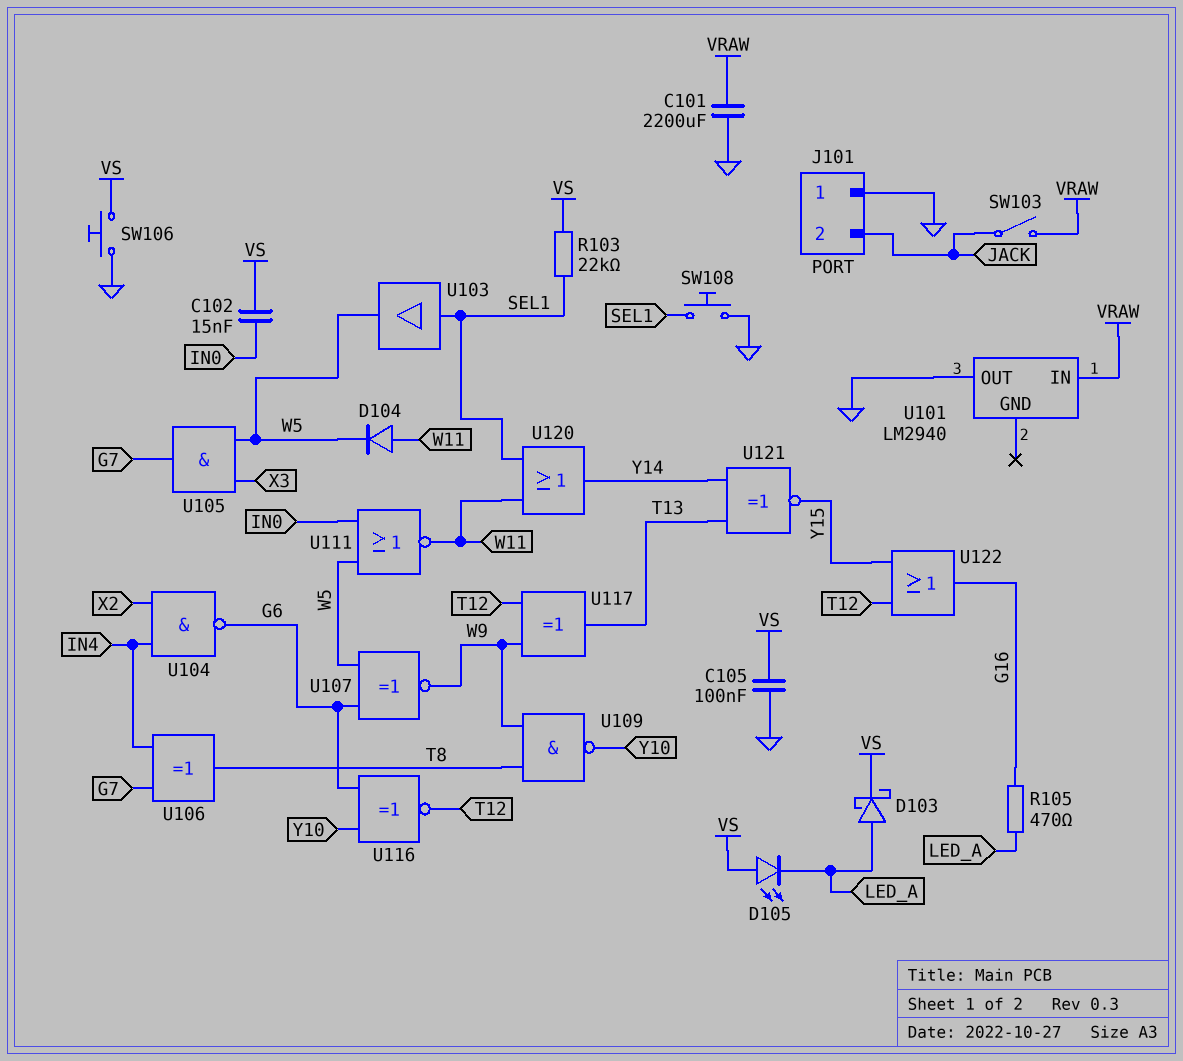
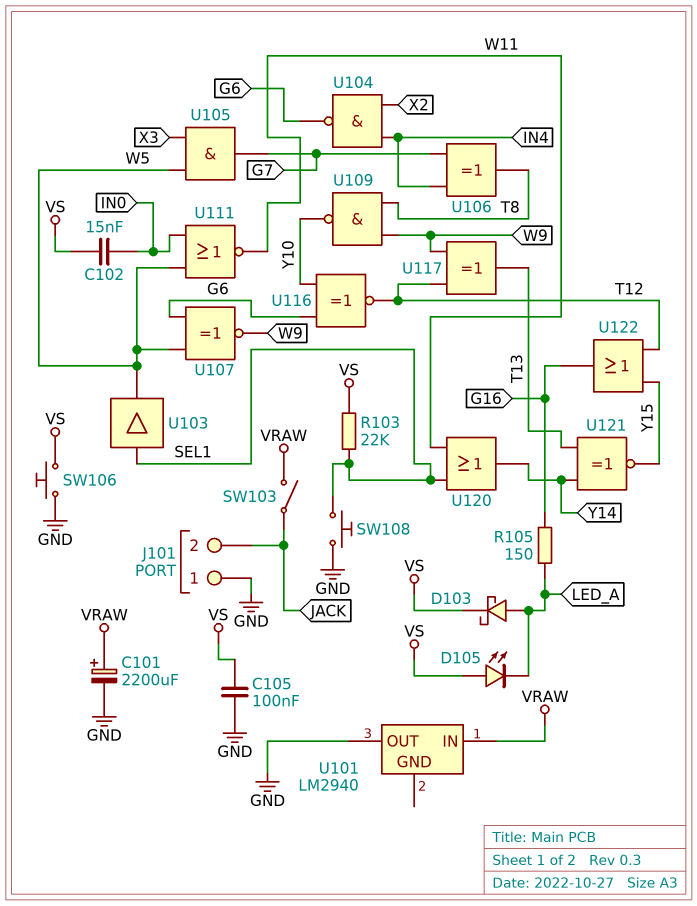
C101: 2200uF (GND, VRAW) -> 2200uF (plus VRAW, minus GND)
D104: diode (A W11, K W5) -> none
R105: 470 (G16, LED_A) -> 150 (G16, LED_A)

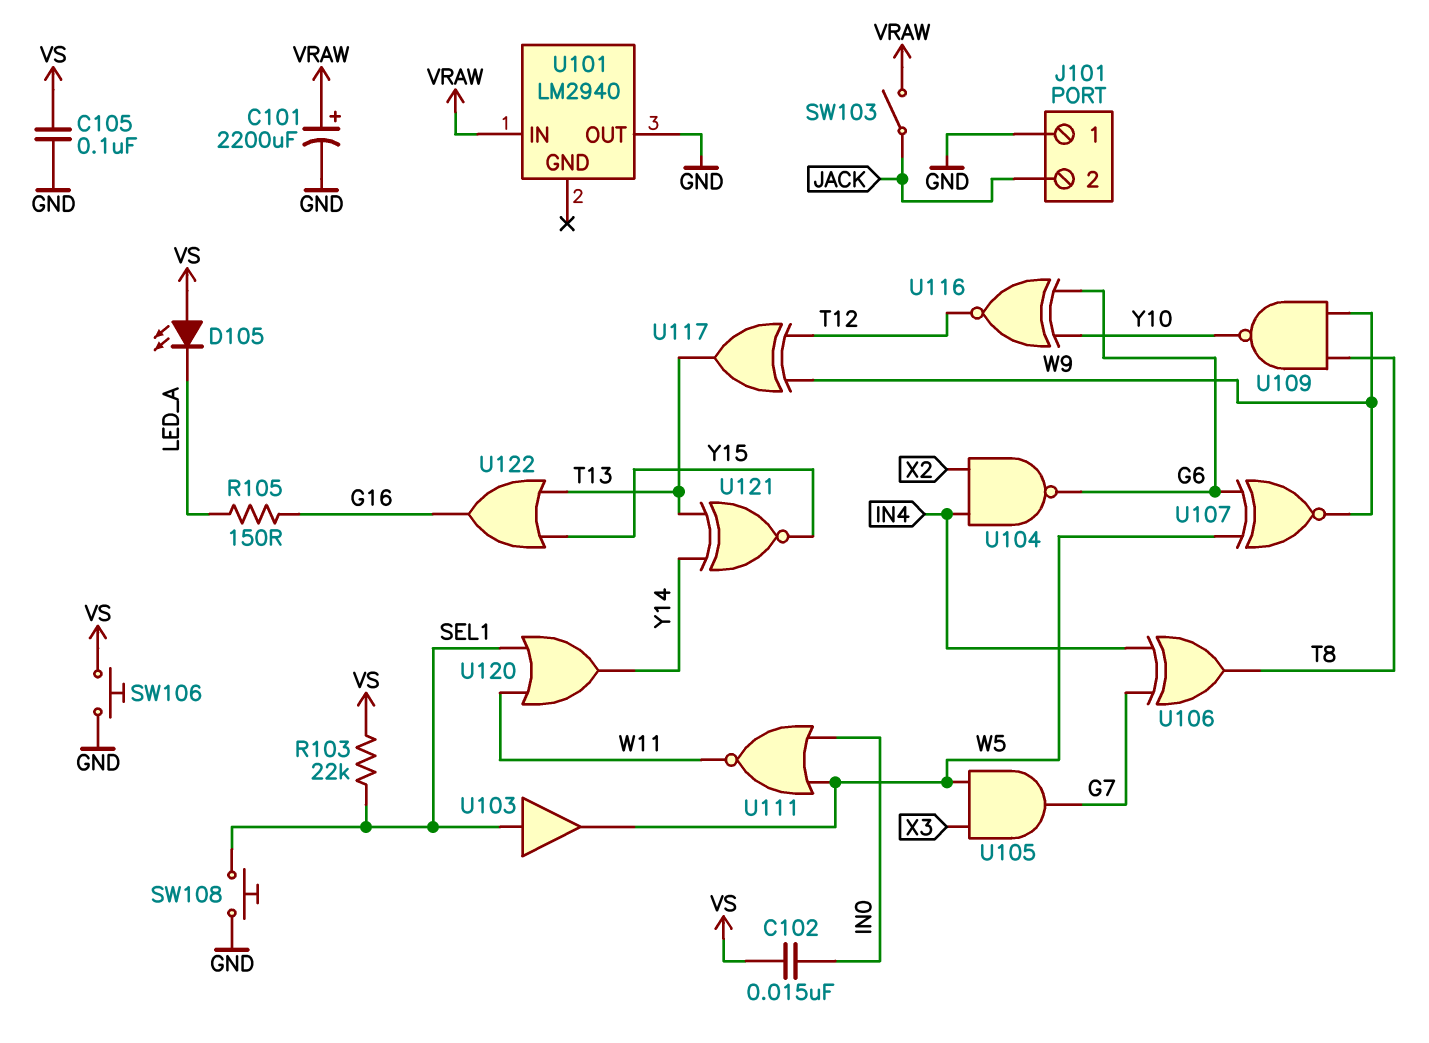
D103: schottky (A LED_A, K VS) -> none
U122: OR (in T12, in Y15, out G16) -> OR (in T13, in Y15, out G16)

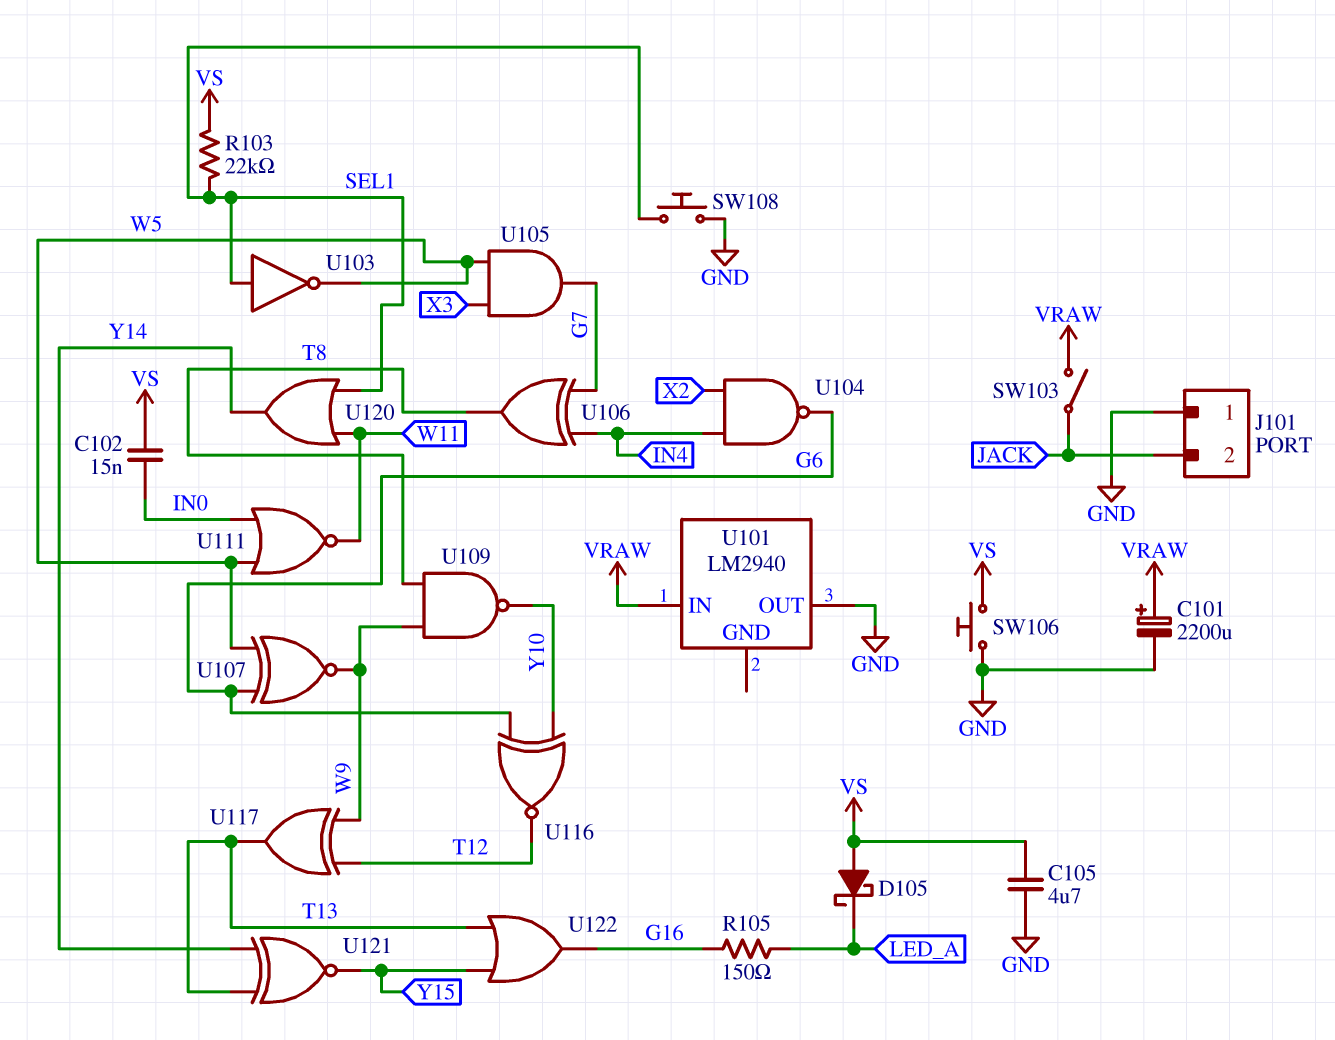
C105: 100nF (GND, VS) -> 4.7uF (GND, VS)
D105: LED (A VS, K LED_A) -> schottky (A VS, K LED_A)
U103: buffer (in SEL1, out W5) -> NOT (in SEL1, out W5)

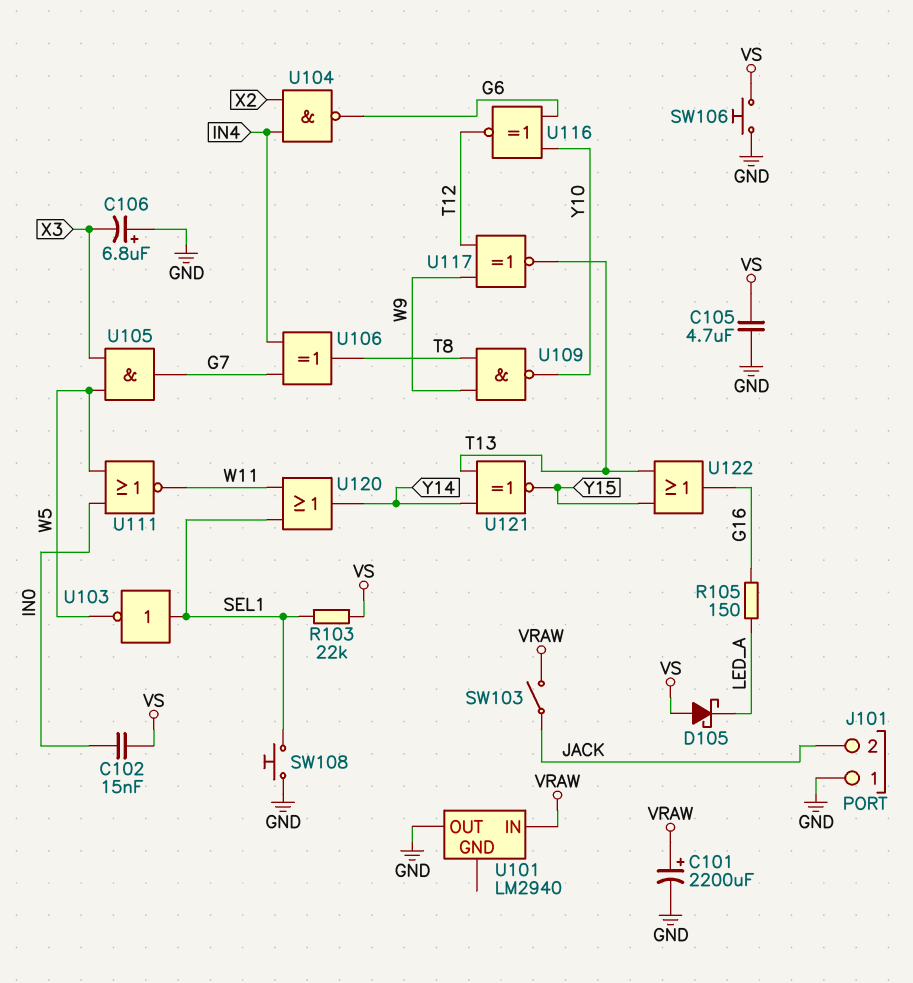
C106: none -> 6.8uF (plus GND, minus X3)
U107: XNOR (in G6, in W5, out W9) -> none
U117: XOR (in T12, in W9, out T13) -> XNOR (in T12, in W9, out T13)

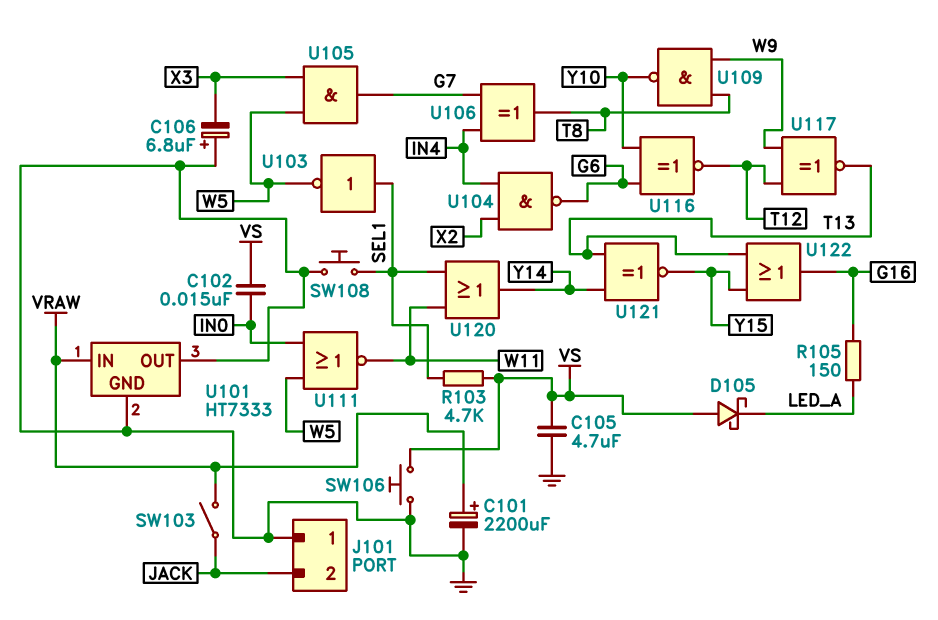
R103: 22k (SEL1, VS) -> 4.7k (SEL1, VS)
U101: LM2940 -> HT7333
U101 pin GND: none -> GND

